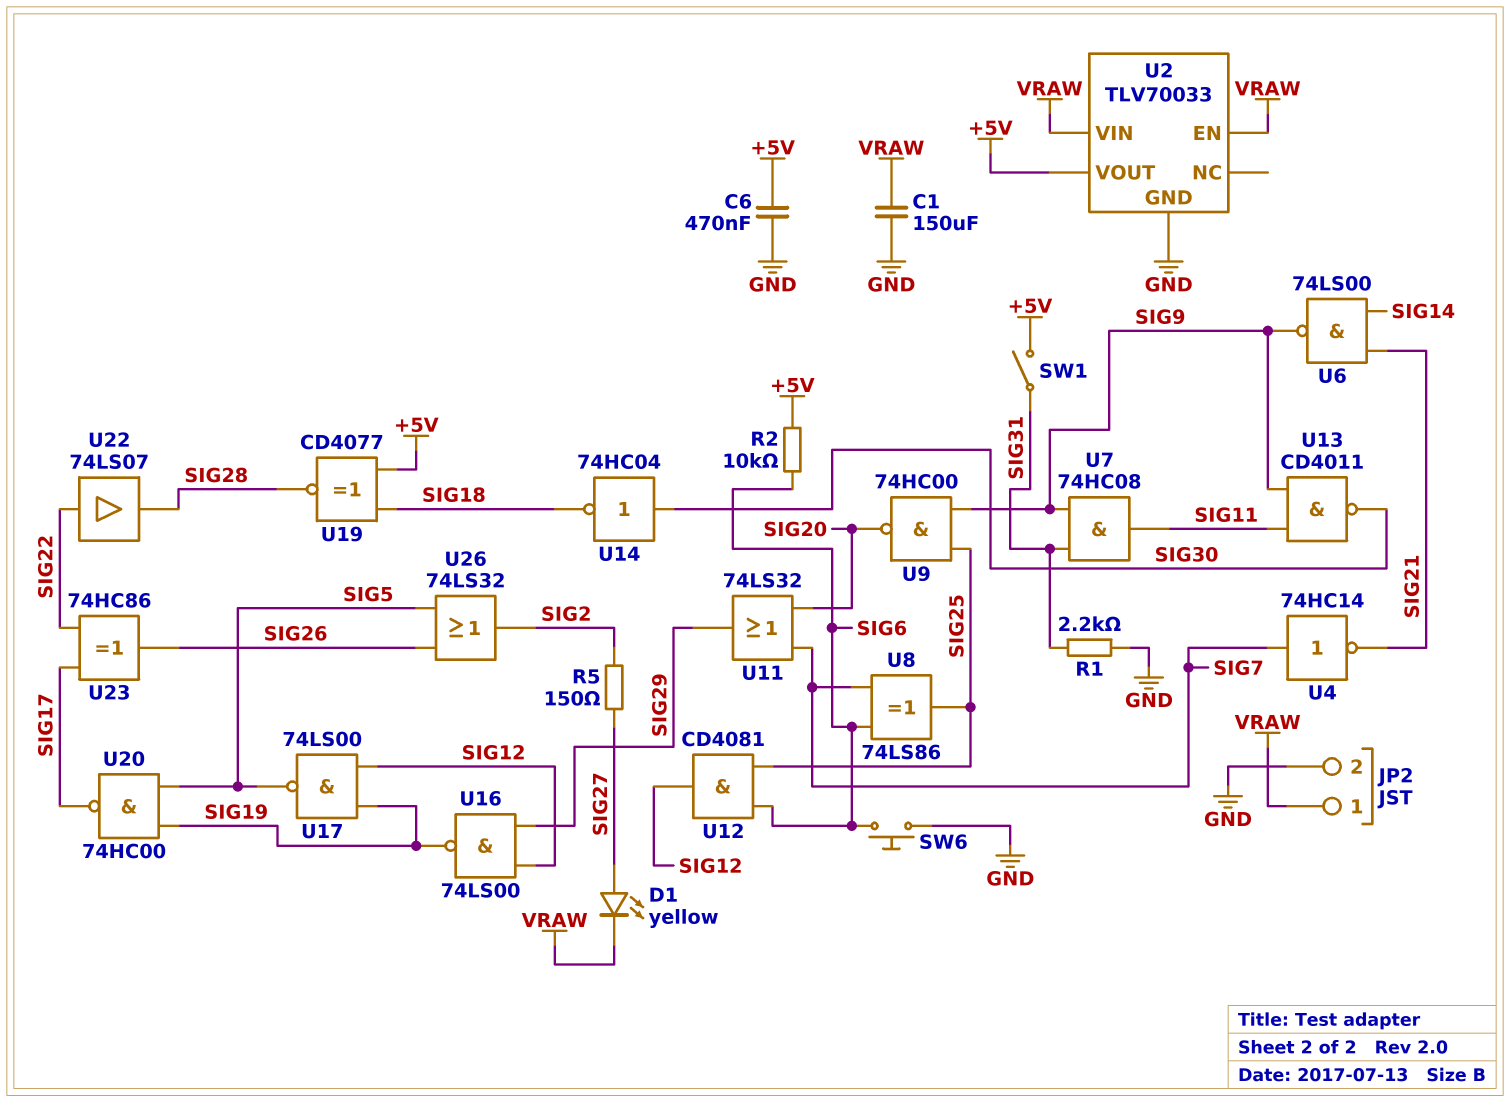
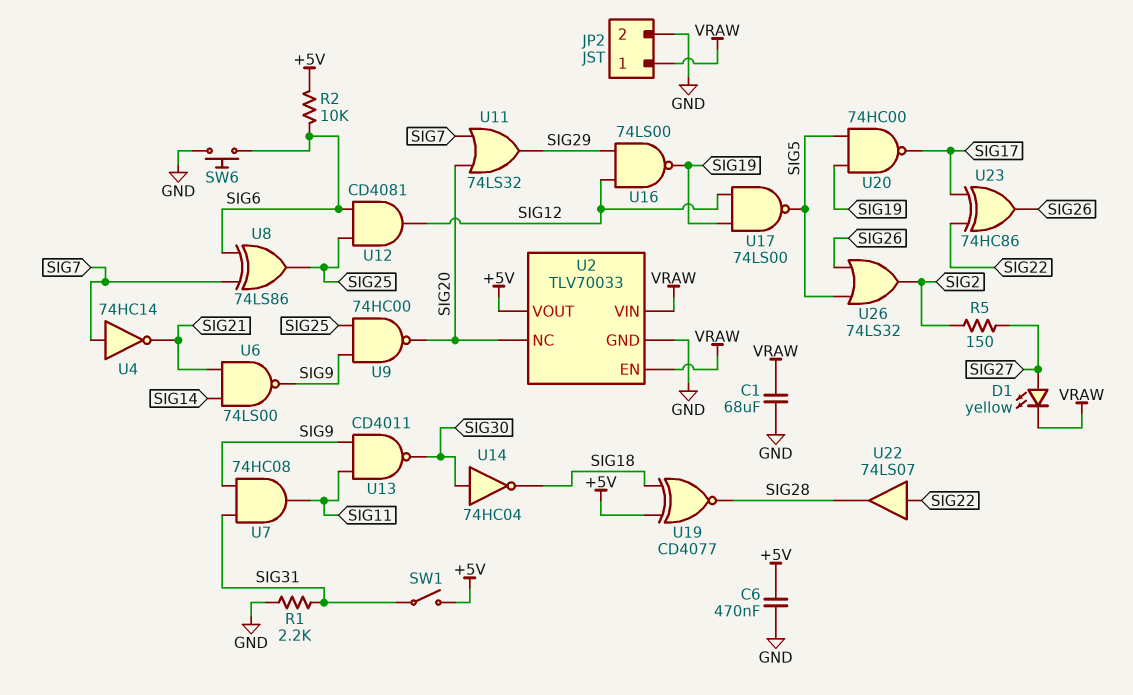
C1: 150uF (GND, VRAW) -> 68uF (GND, VRAW)
U2 pin NC: none -> SIG20

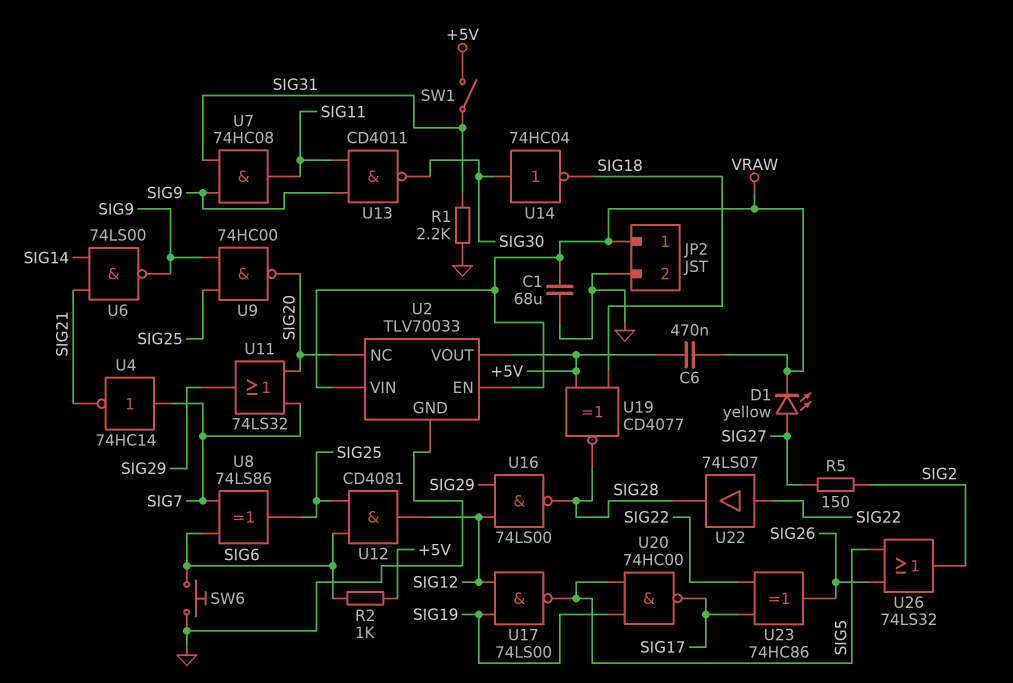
C6: 470nF (+5V, GND) -> 470nF (+5V, VRAW)
R2: 10k (+5V, SIG6) -> 1k (+5V, SIG6)
U16: NAND 74LS00 (in SIG12, in SIG29, out SIG19) -> NAND 74LS00 (in SIG12, in SIG29, out SIG28)

